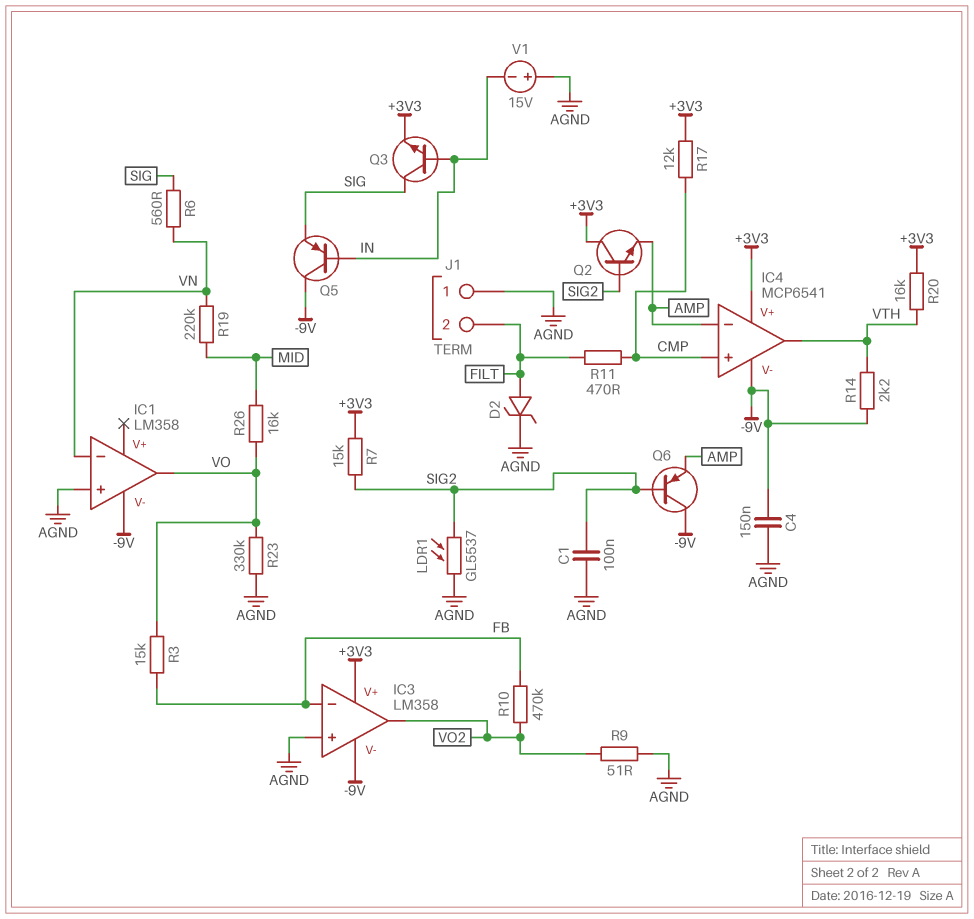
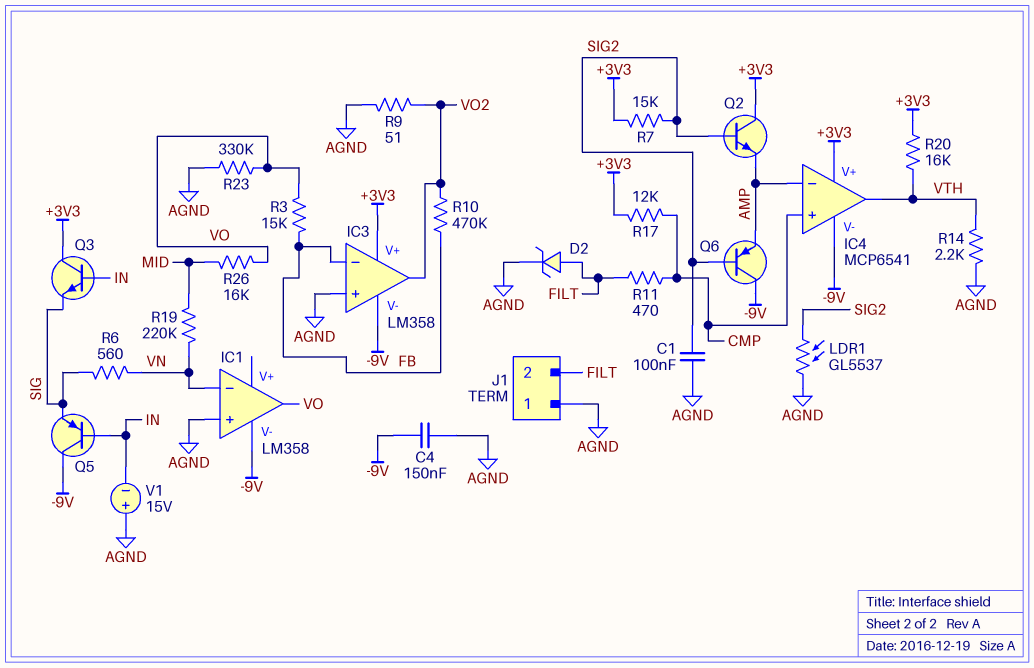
Q3: NPN (B IN, C SIG, E +3V3) -> NPN (B IN, C +3V3, E SIG)
R14: 2.2k (-9V, VTH) -> 2.2k (AGND, VTH)

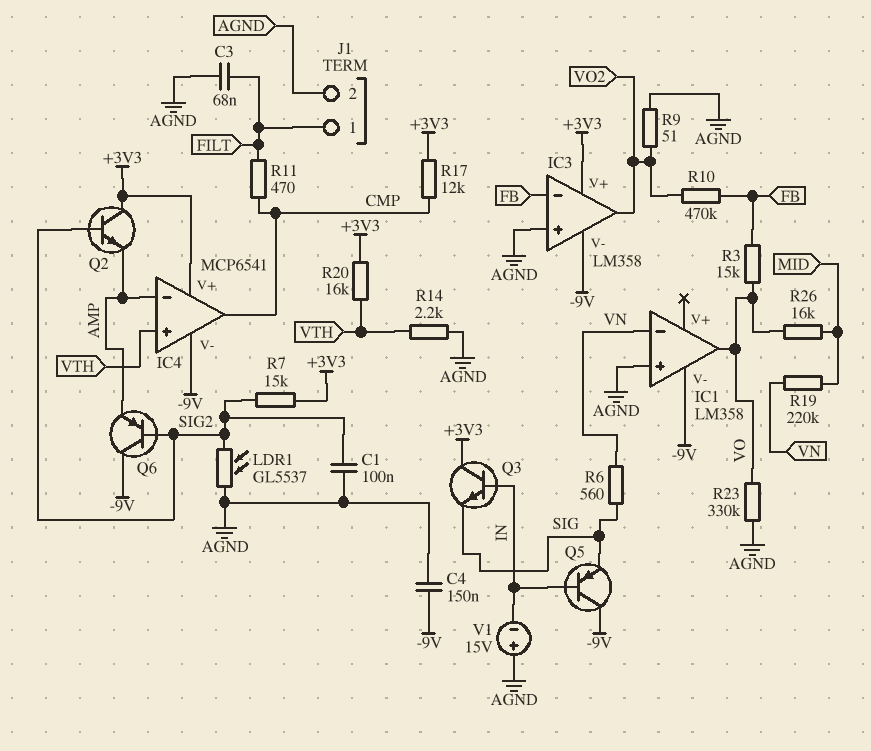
C3: none -> 68nF (AGND, FILT)
D2: zener (A FILT, K AGND) -> none
IC4 pin in+: CMP -> VTH
IC4 pin out: VTH -> CMP
J1 pin 1: AGND -> FILT
J1 pin 2: FILT -> AGND

